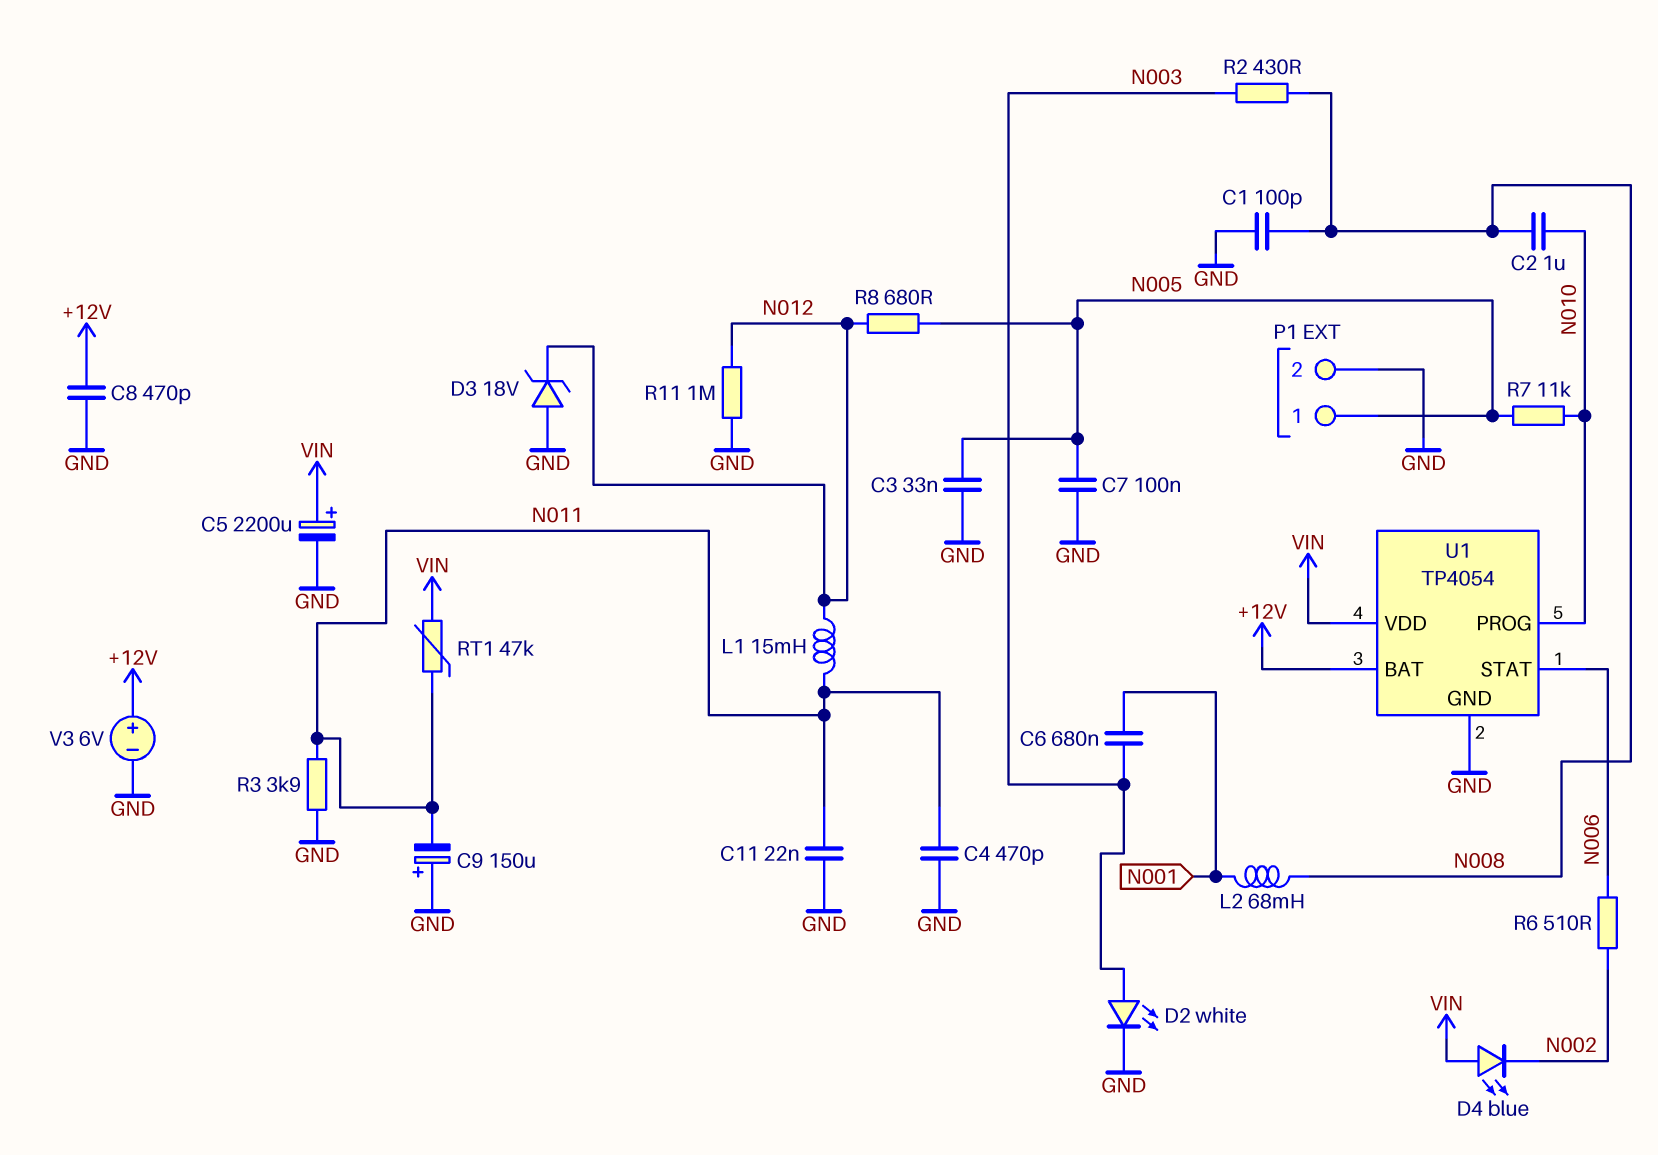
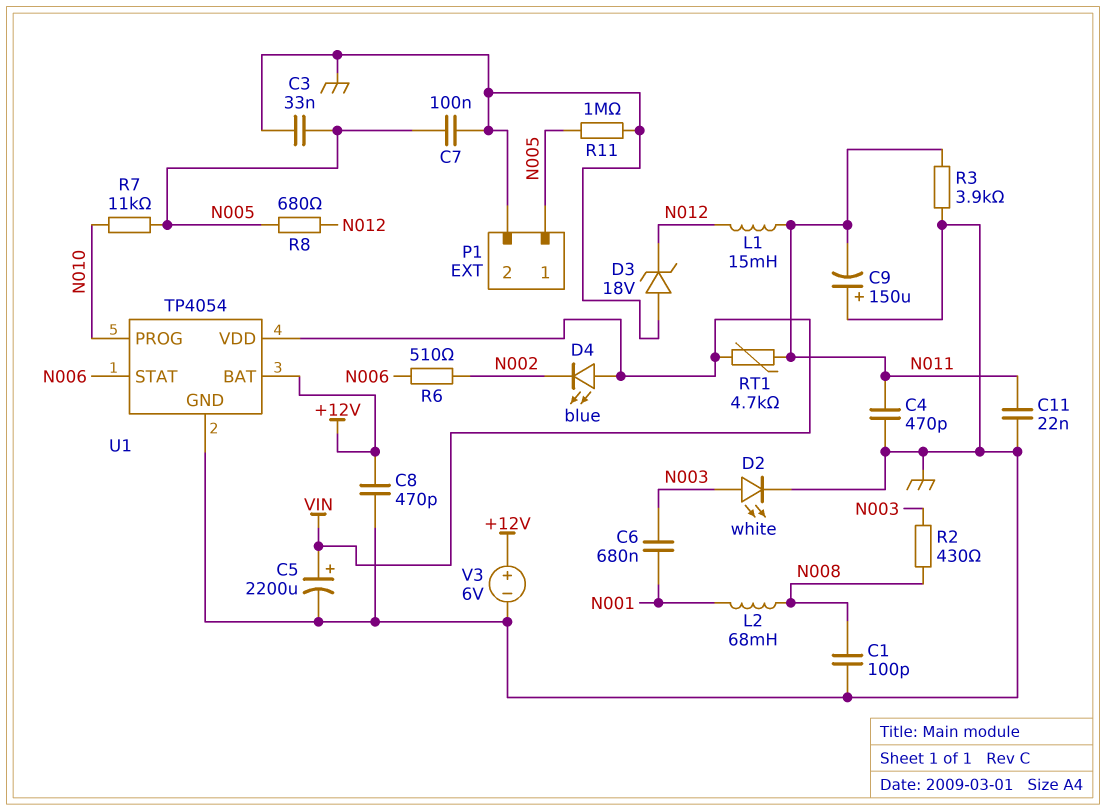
C2: 1uF (N008, N010) -> none
R11: 1M (GND, N012) -> 1M (GND, N005)
RT1: 47k (N011, VIN) -> 4.7k (N011, VIN)

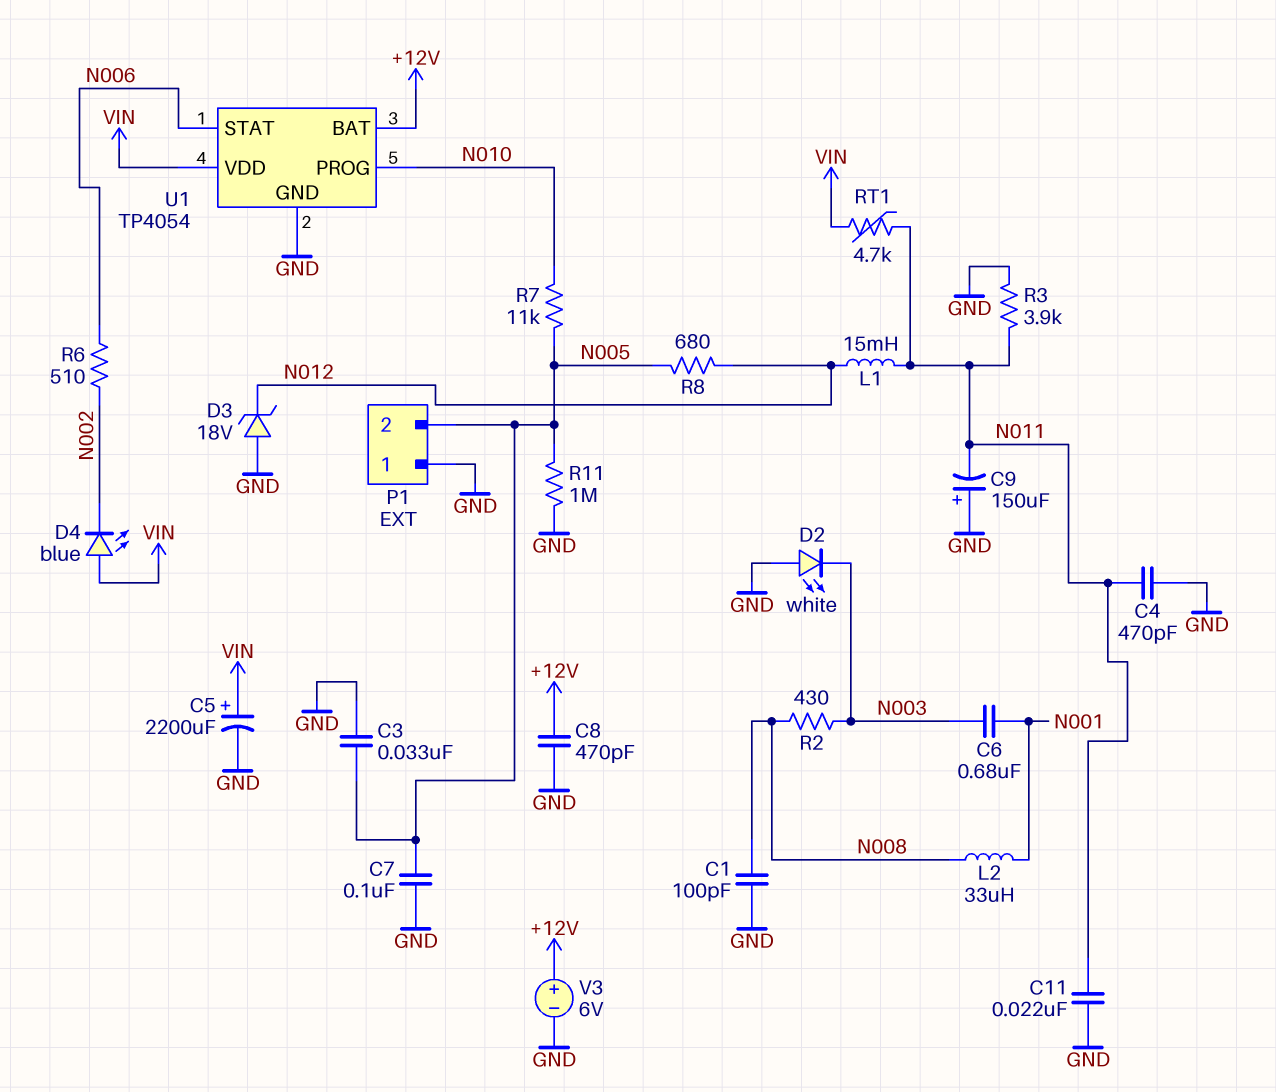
D2: LED white (A N003, K GND) -> LED white (A GND, K N003)
L2: 68mH (N001, N008) -> 33uH (N001, N008)
P1 pin 1: N005 -> GND
P1 pin 2: GND -> N005

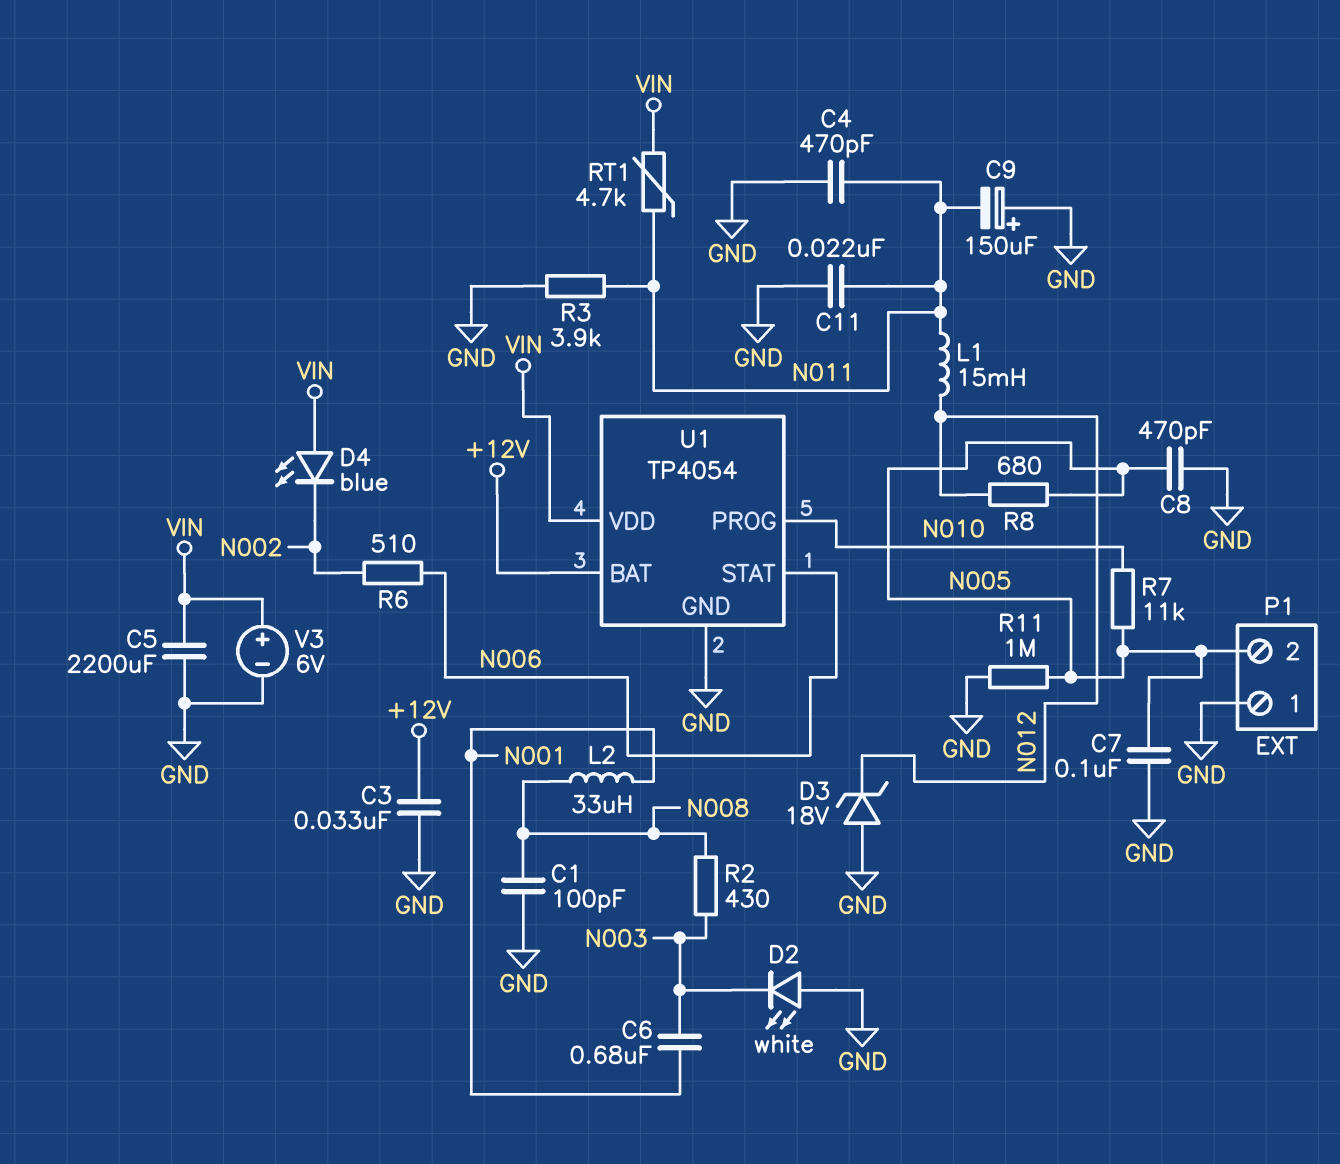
C3: 33nF (GND, N005) -> 33nF (+12V, GND)
C5: 2200uF (plus VIN, minus GND) -> 2200uF (GND, VIN)
C8: 470pF (+12V, GND) -> 470pF (GND, N005)
V3: 6V (plus +12V, minus GND) -> 6V (plus VIN, minus GND)

